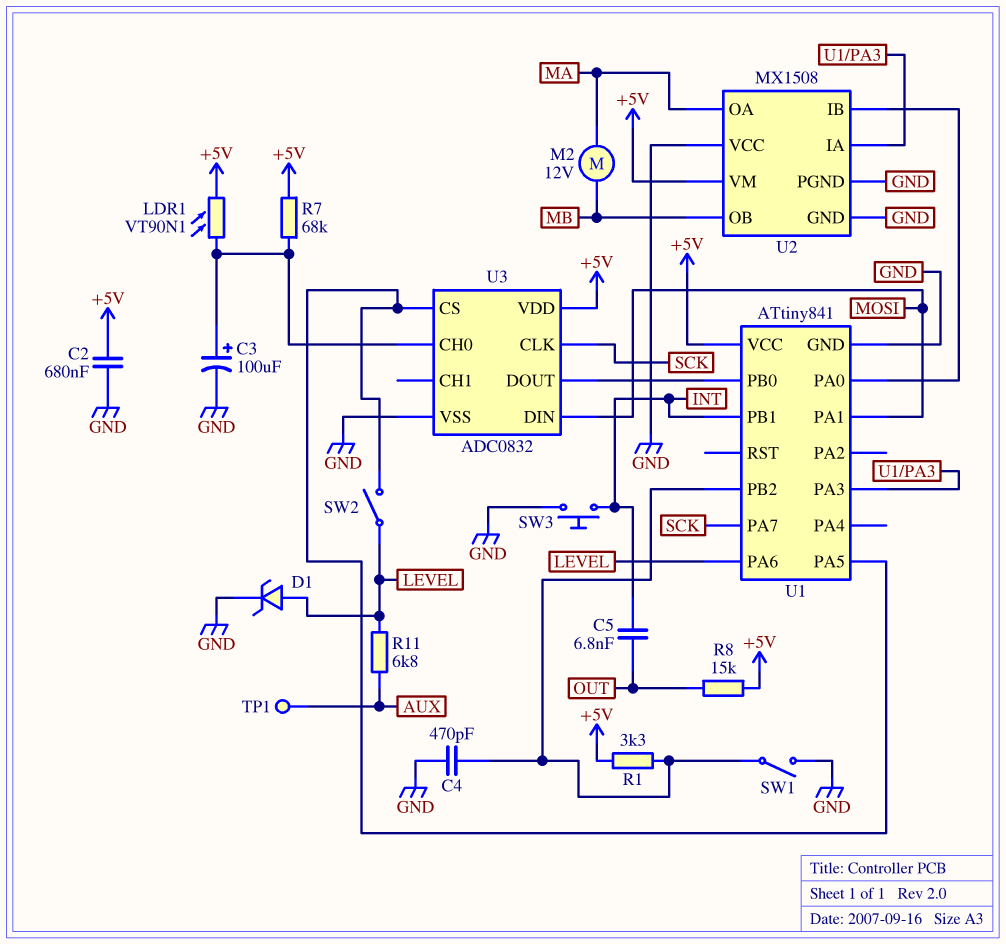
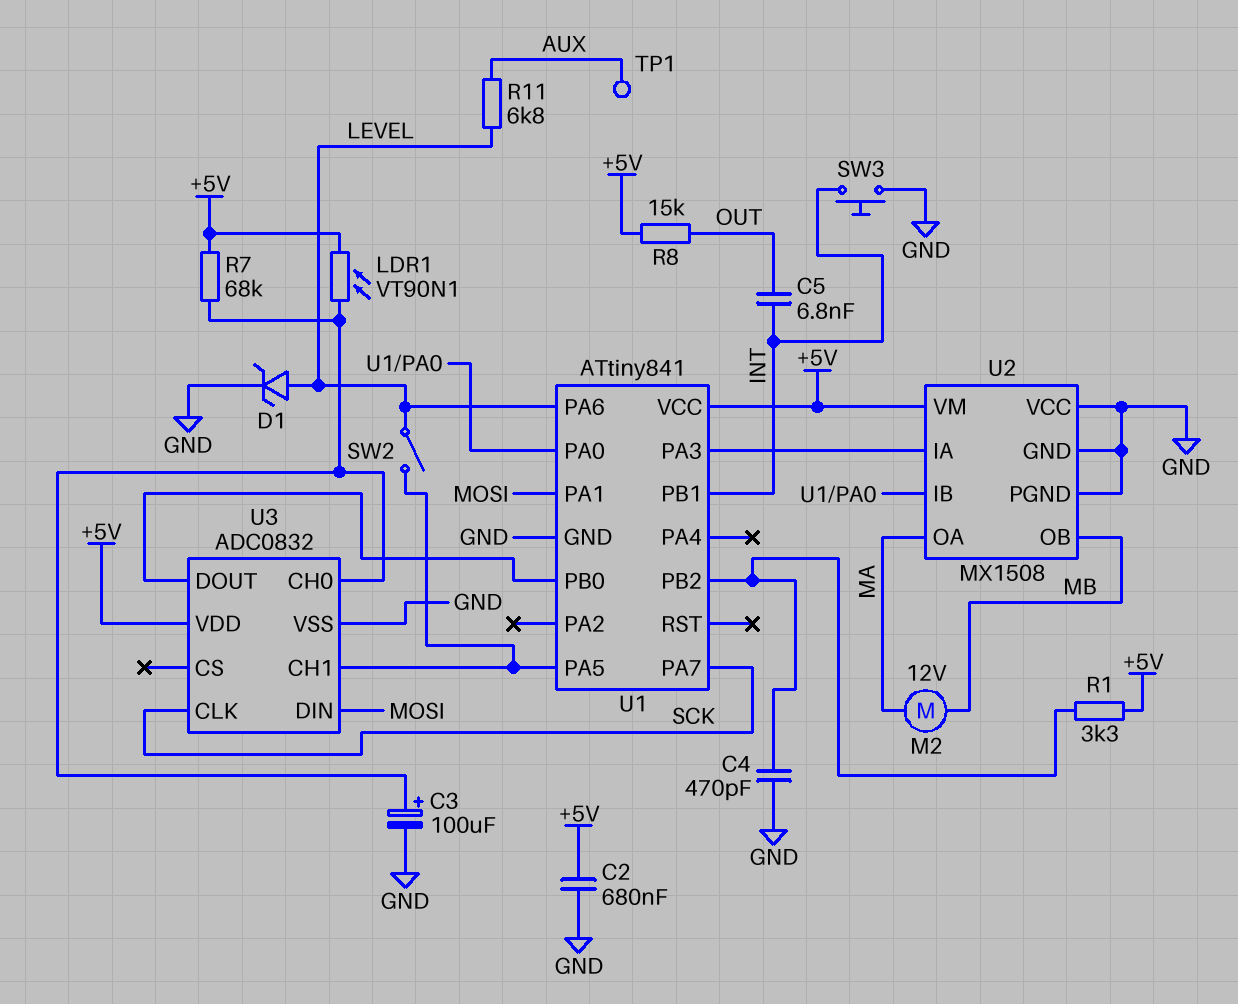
SW1: switch (GND, U1/PB2) -> none
U3 pin CH1: none -> U1/PA5
U3 pin CS: U1/PA5 -> none

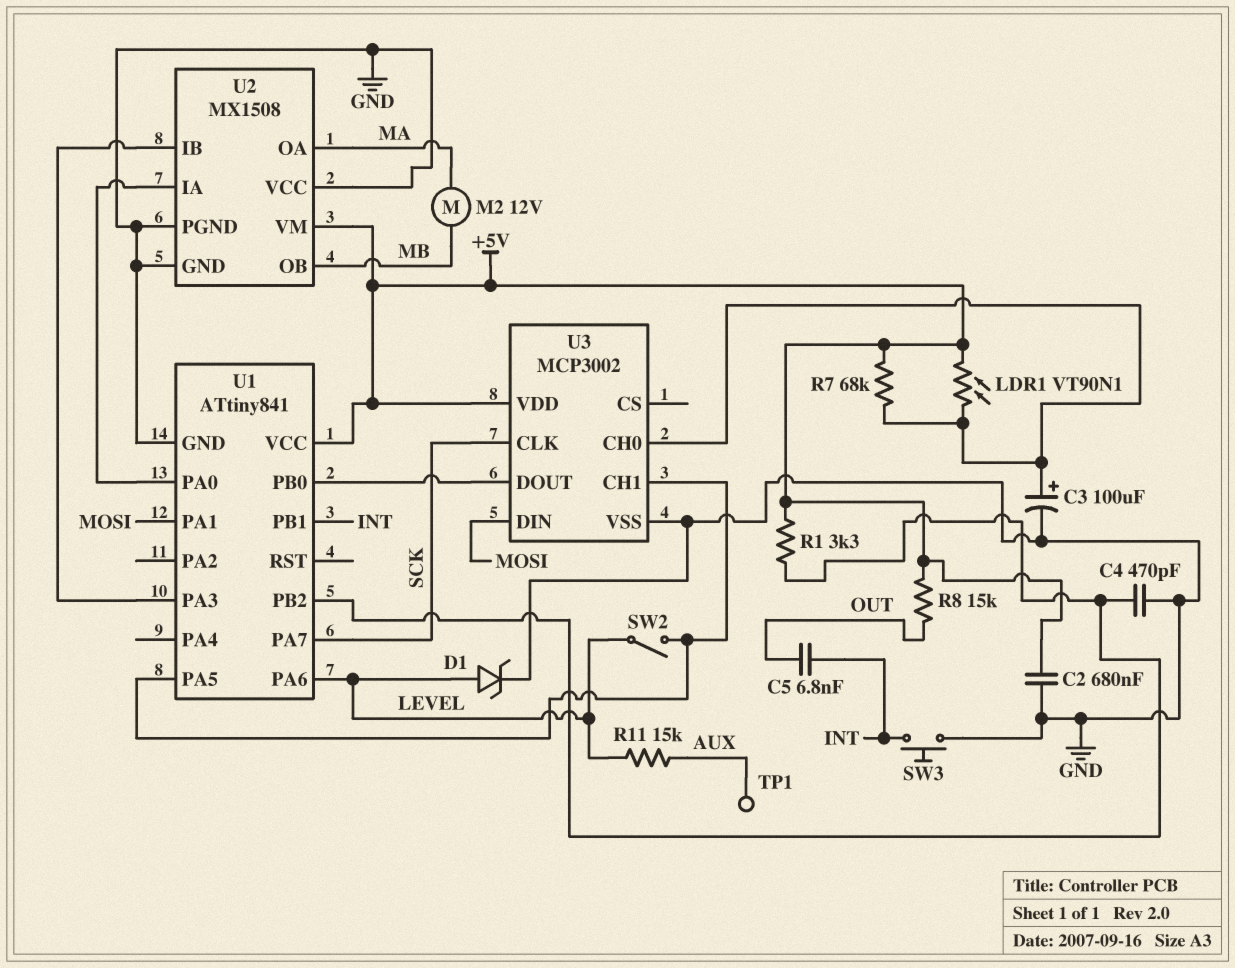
R11: 6.8k (AUX, LEVEL) -> 15k (AUX, LEVEL)
U2 pin IA: U1/PA3 -> U1/PA0
U2 pin IB: U1/PA0 -> U1/PA3
U3: ADC0832 -> MCP3002

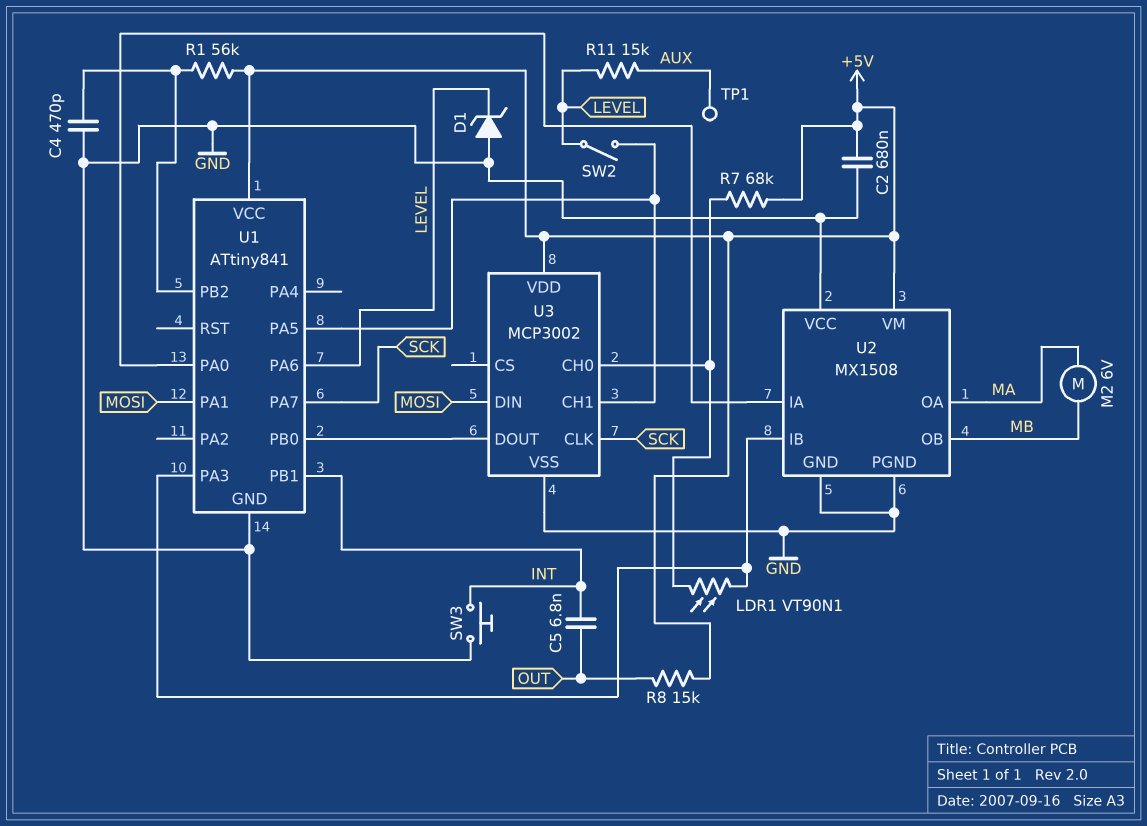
C3: 100uF (plus U3/CH0, minus GND) -> none
D1: zener (A LEVEL, K GND) -> zener (A GND, K LEVEL)
LDR1: VT90N1 (+5V, U3/CH0) -> VT90N1 (U1/PA3, U3/CH0)
M2: motor 12V (MA, MB) -> motor 6V (MA, MB)
R1: 3.3k (+5V, U1/PB2) -> 56k (+5V, U1/PB2)

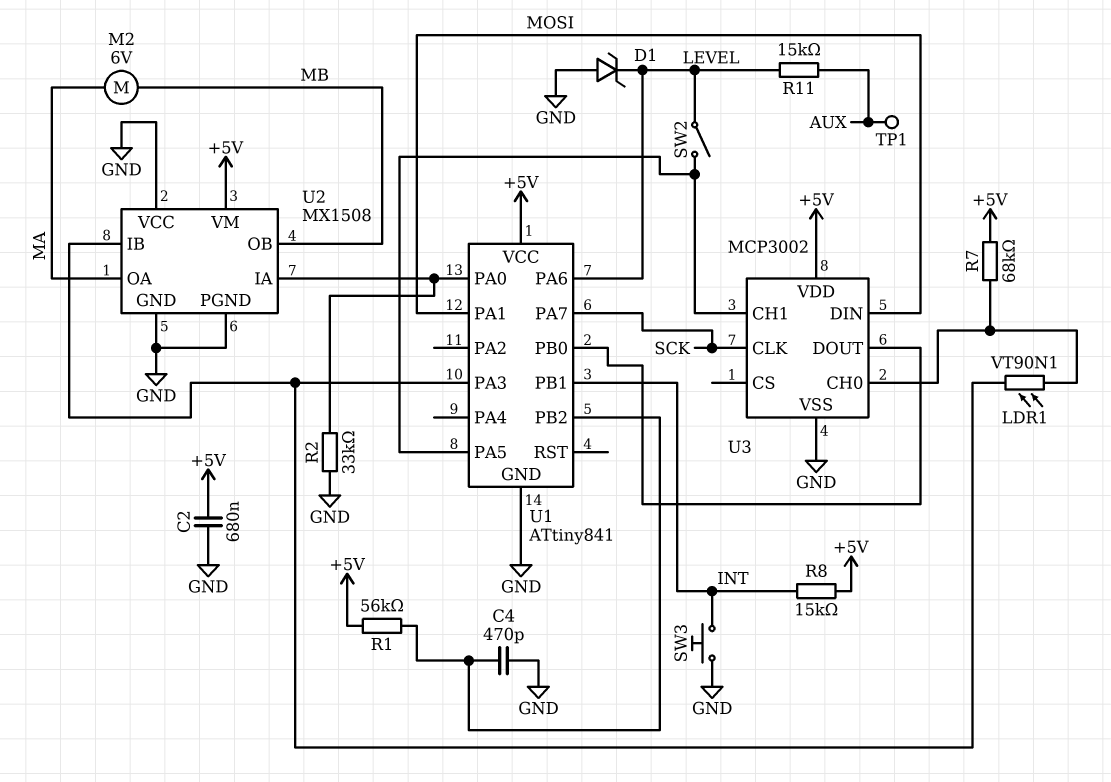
C5: 6.8nF (INT, OUT) -> none
R2: none -> 33k (GND, U1/PA0)
R8: 15k (+5V, OUT) -> 15k (+5V, INT)

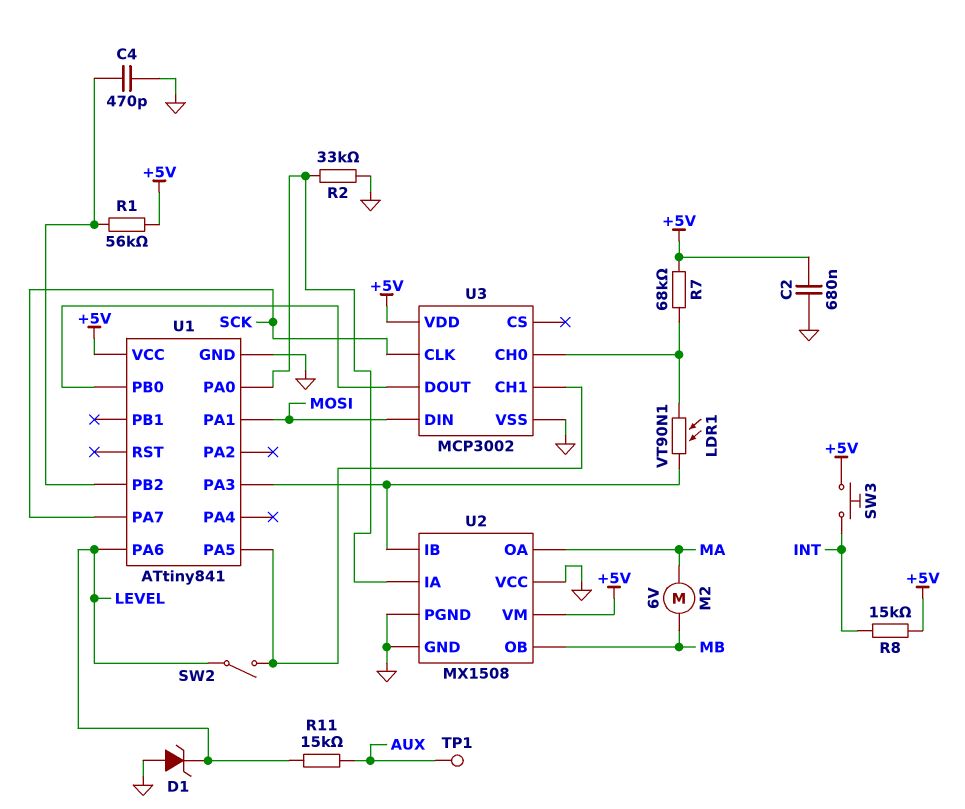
SW3: button (GND, INT) -> button (+5V, INT)
U1 pin PB1: INT -> none

